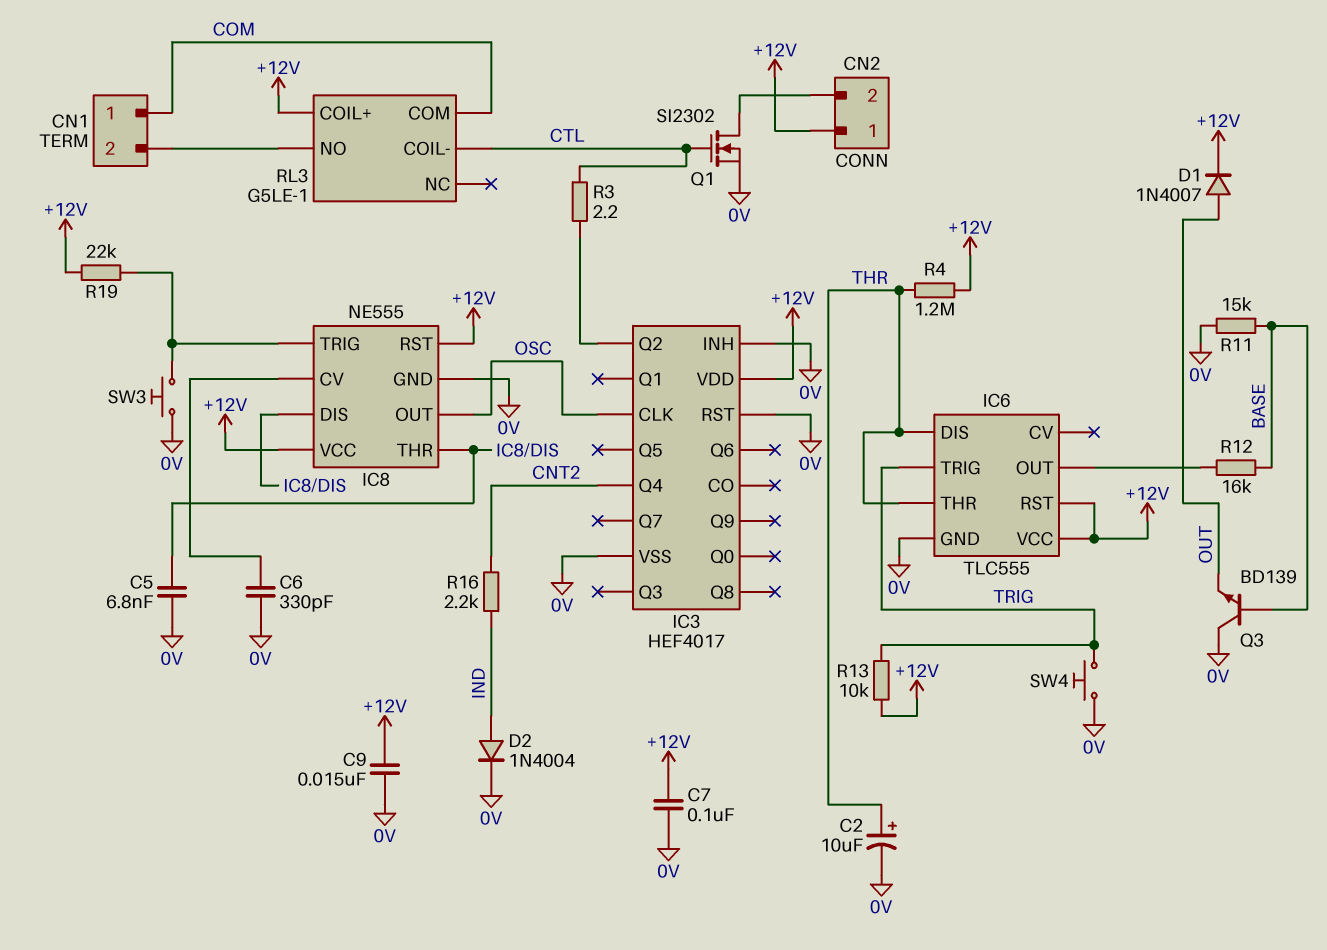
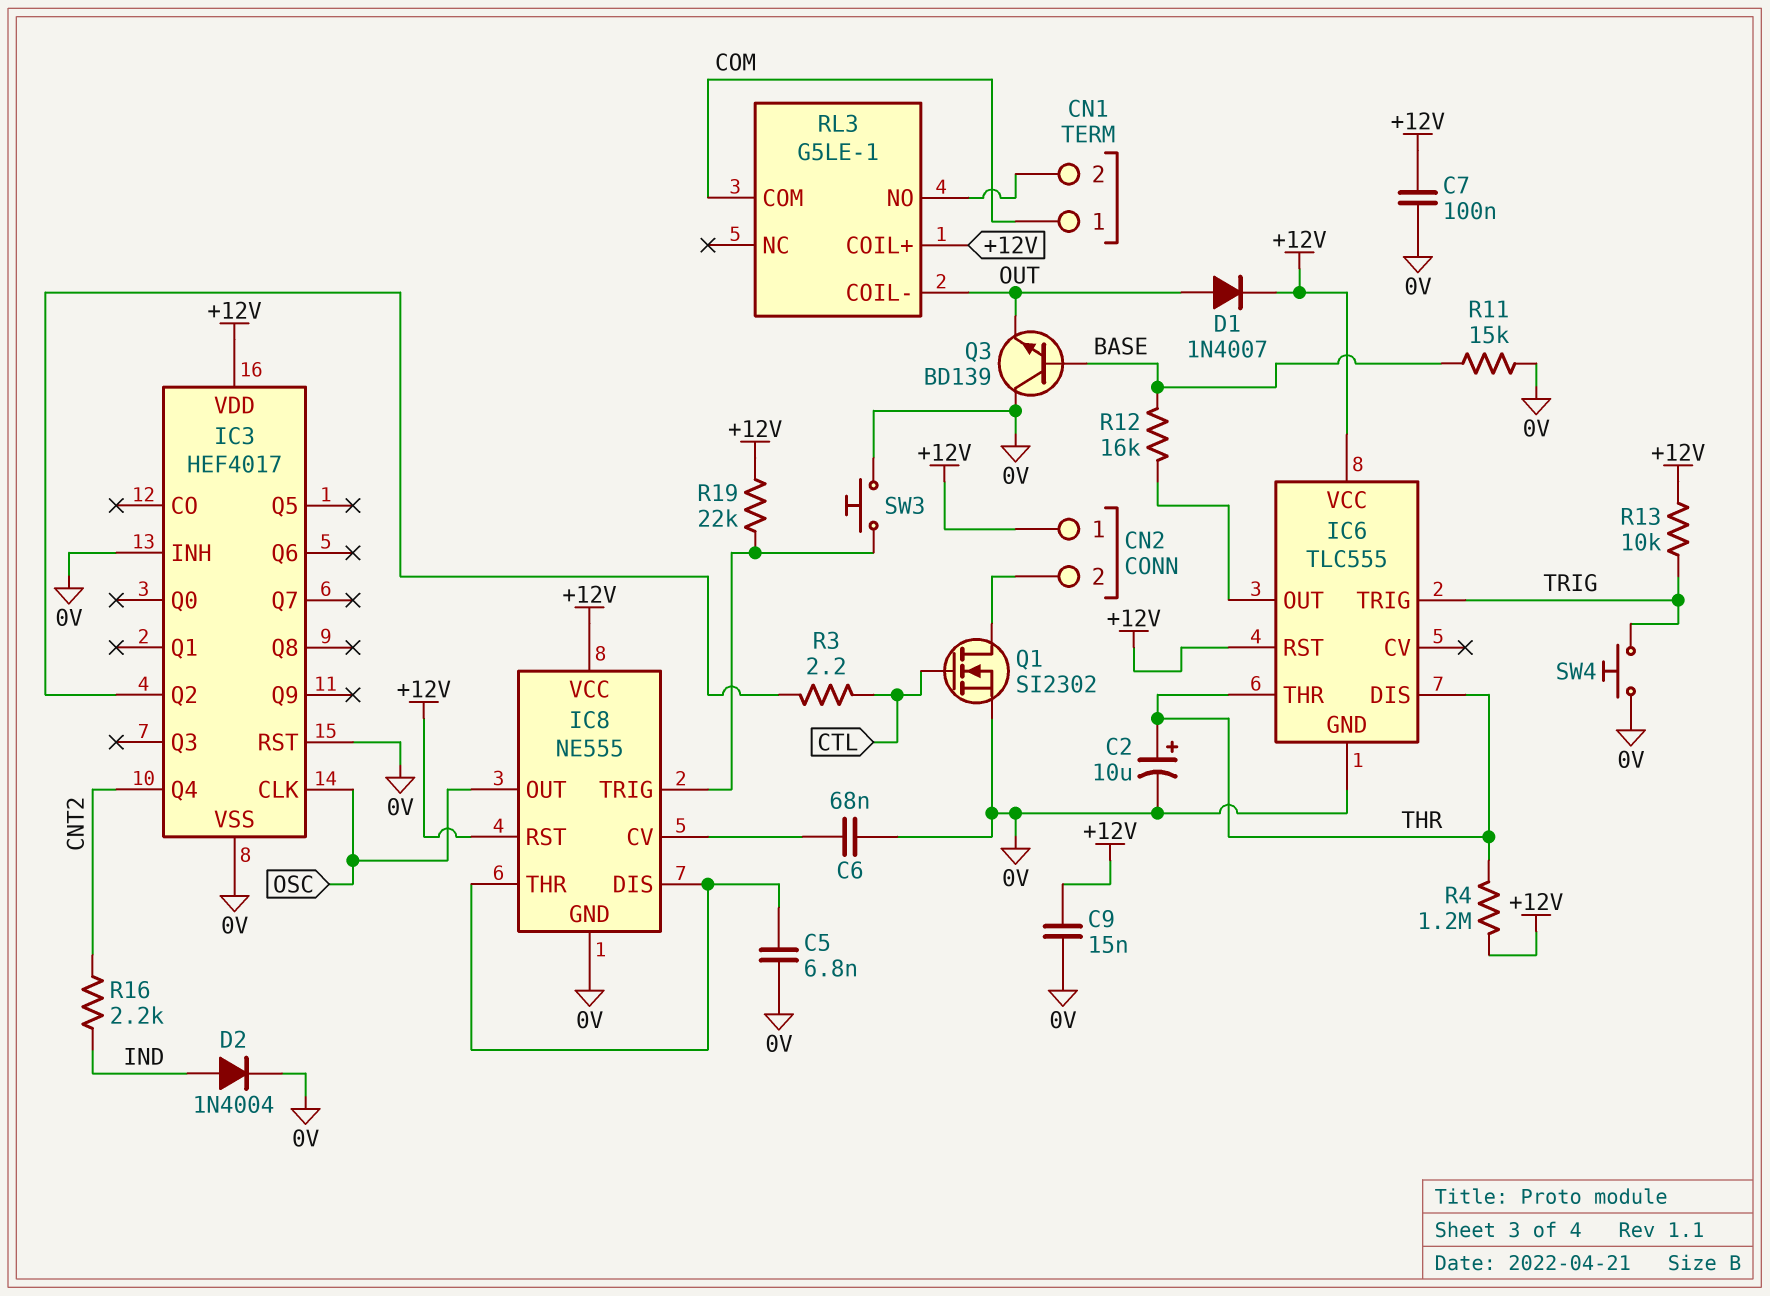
C6: 330pF (0V, IC8/CV) -> 68nF (0V, IC8/CV)
RL3 pin COIL-: CTL -> OUT

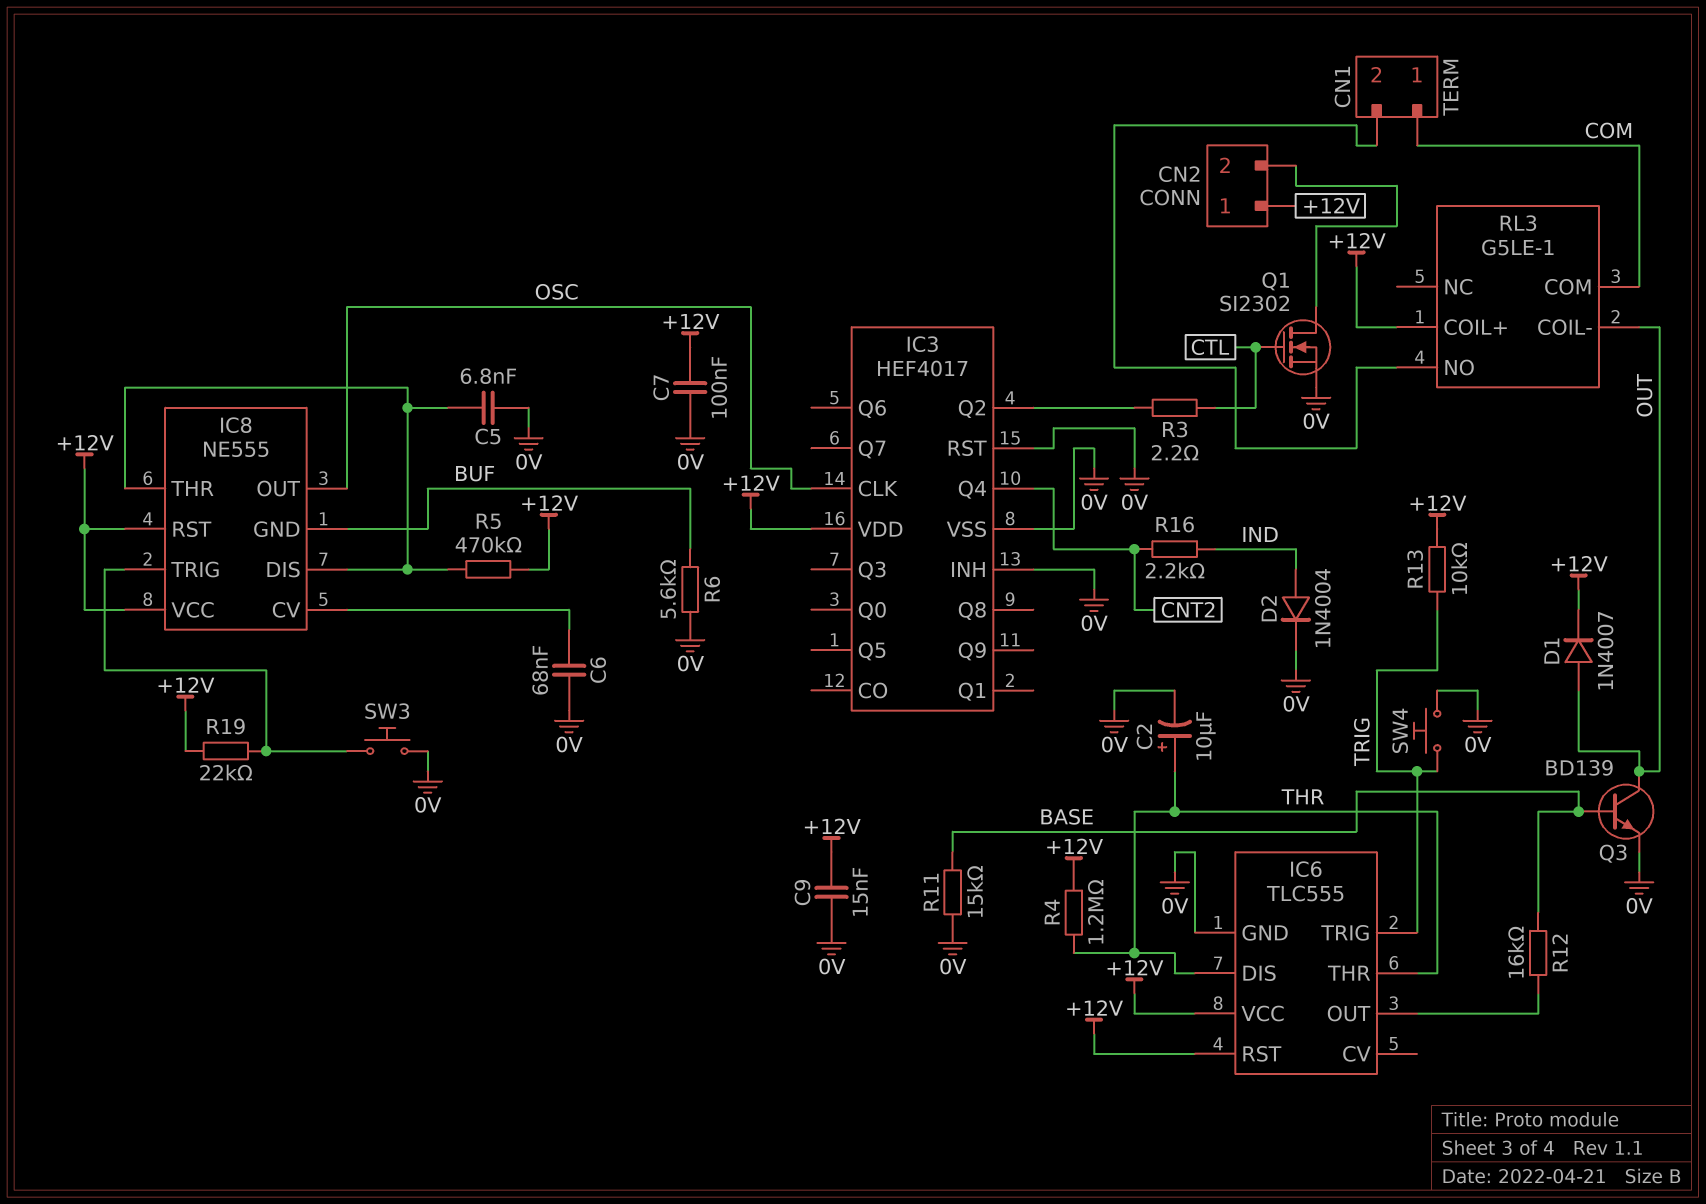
IC8 pin GND: 0V -> BUF
Q3: NPN BD139 (B BASE, C 0V, E OUT) -> NPN BD139 (B BASE, C OUT, E 0V)
R5: none -> 470k (+12V, IC8/DIS)
R6: none -> 5.6k (0V, BUF)

